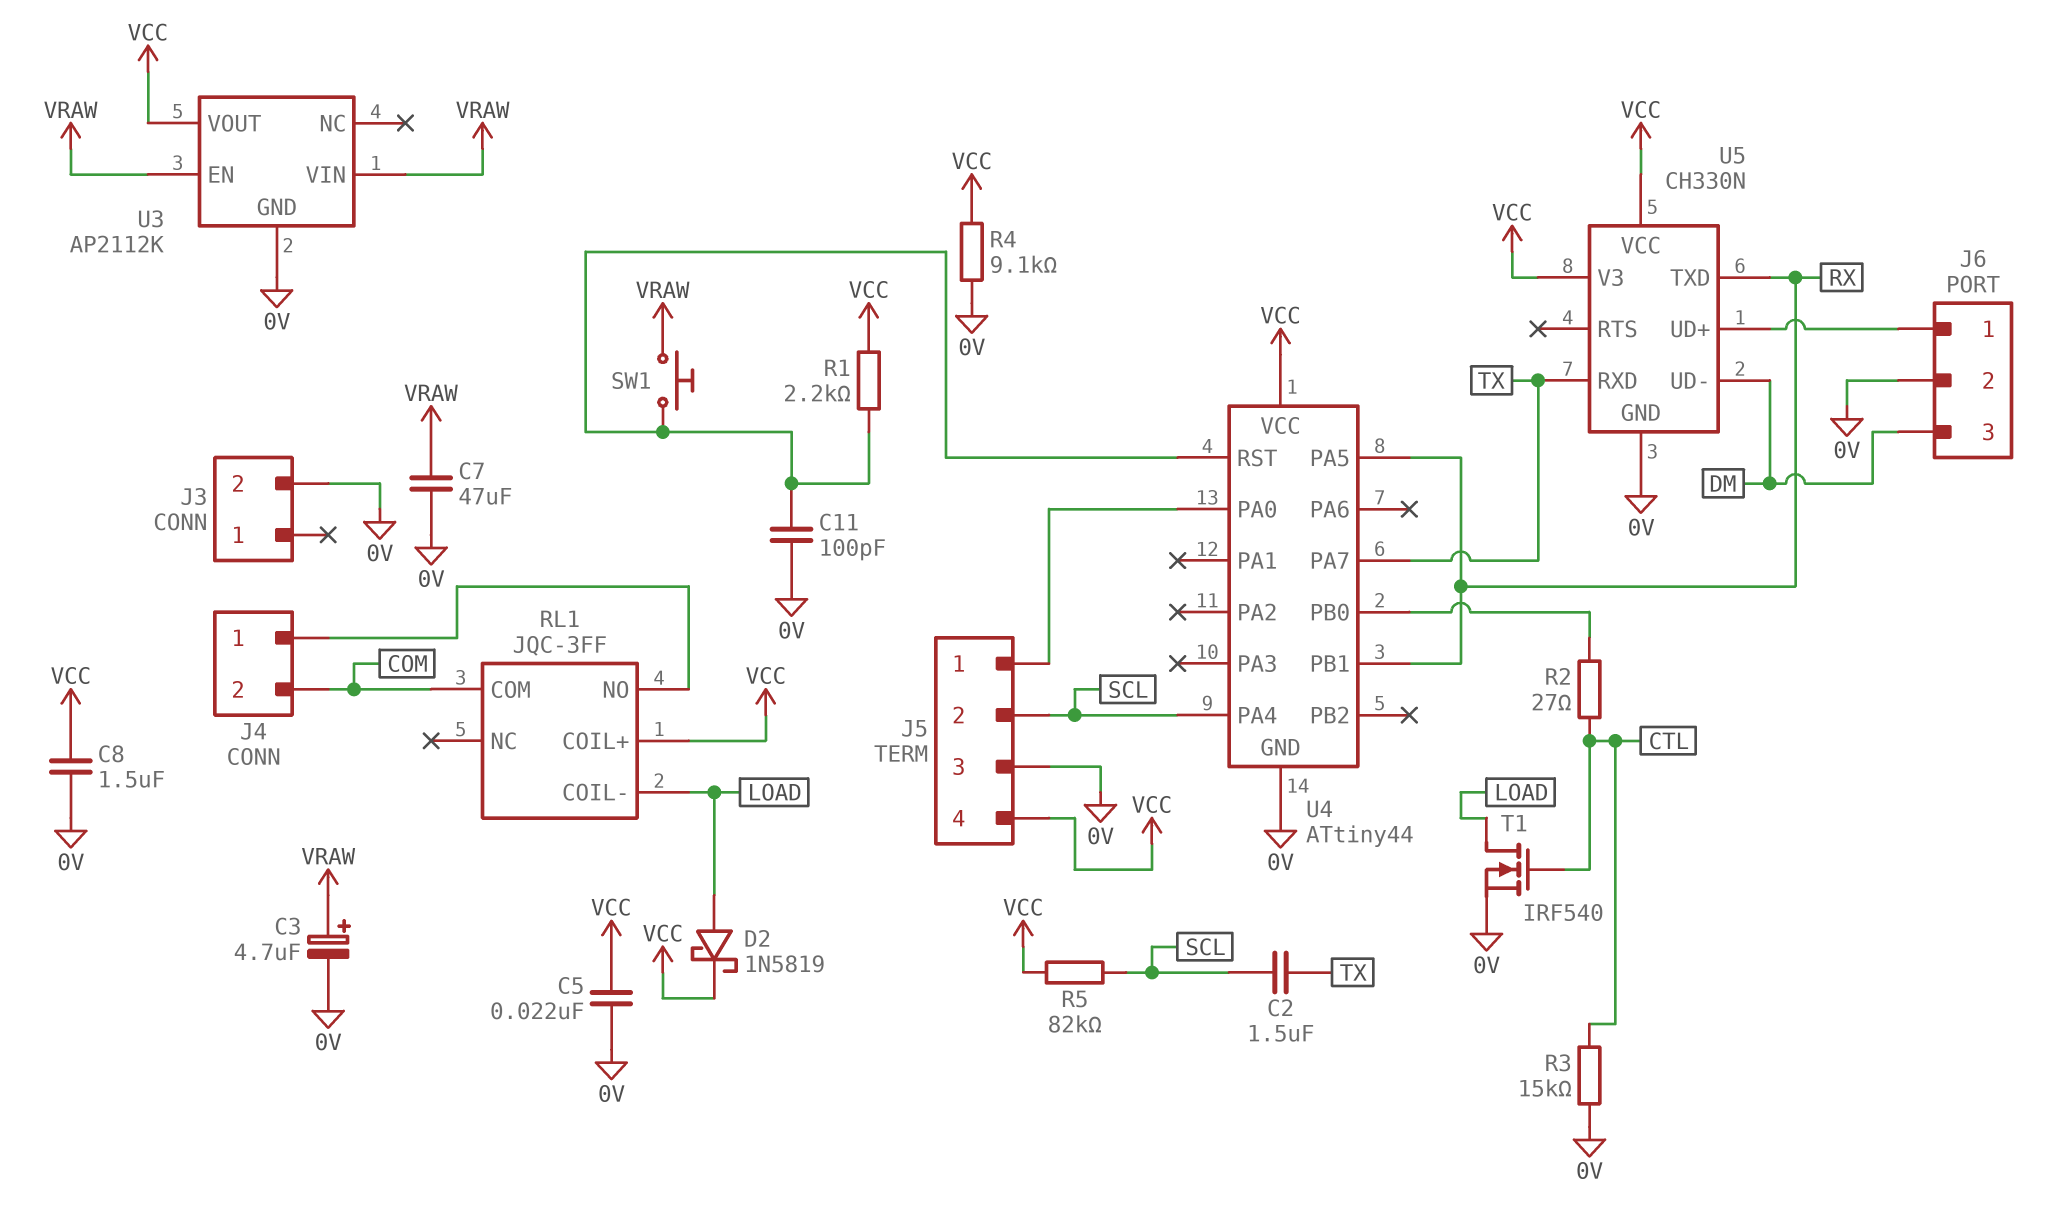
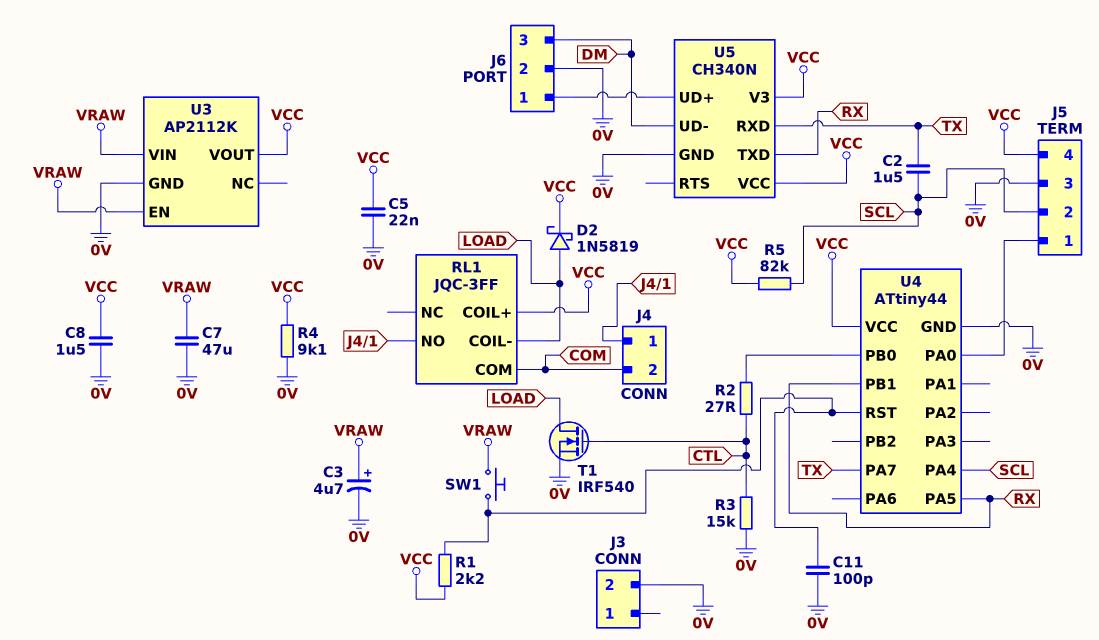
U5: CH330N -> CH340N

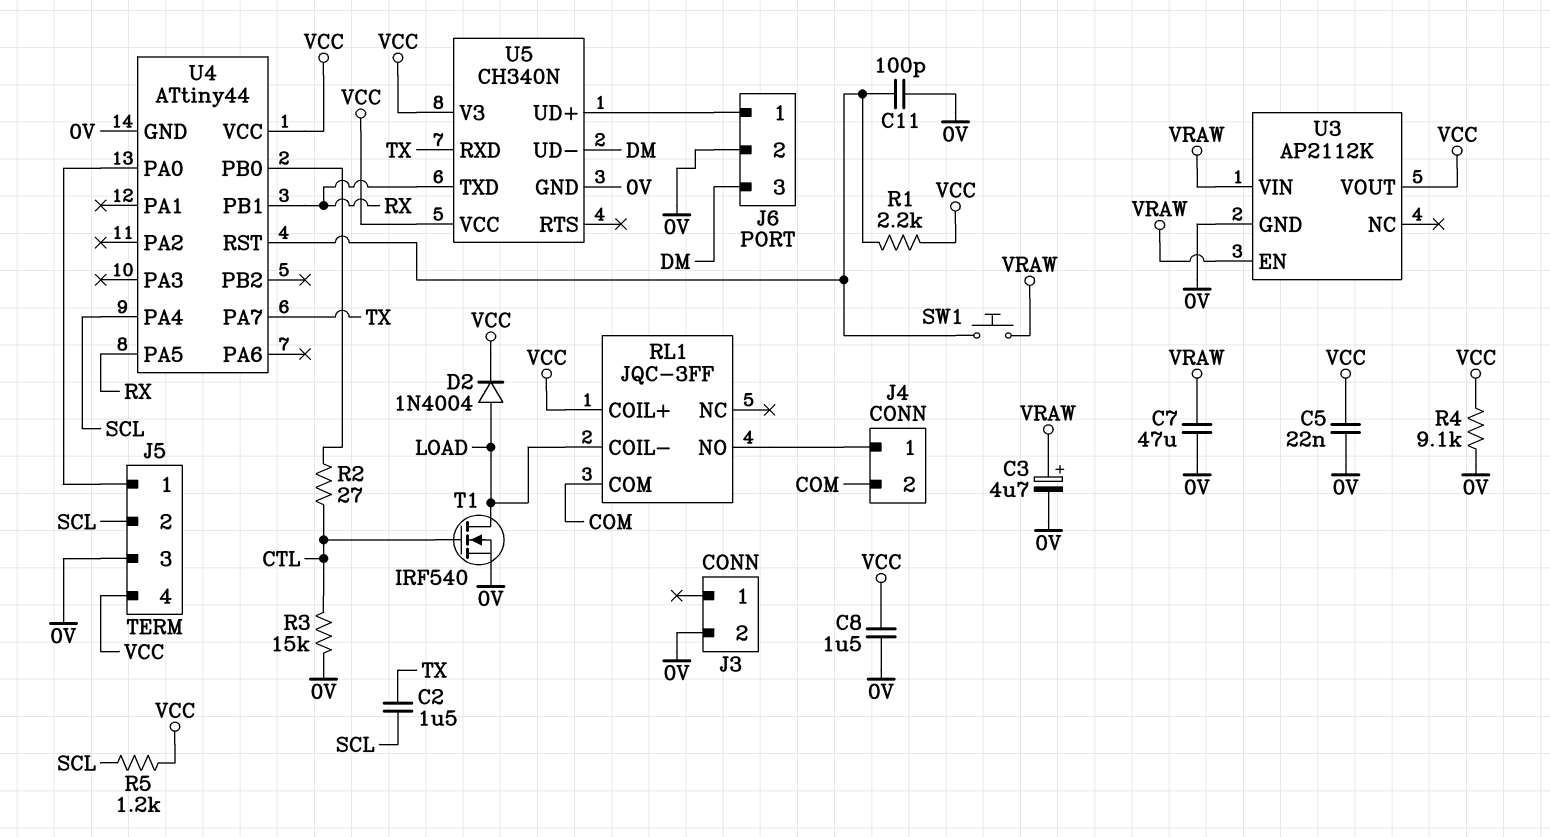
D2: schottky 1N5819 (A LOAD, K VCC) -> diode 1N4004 (A LOAD, K VCC)
R5: 82k (SCL, VCC) -> 1.2k (SCL, VCC)

